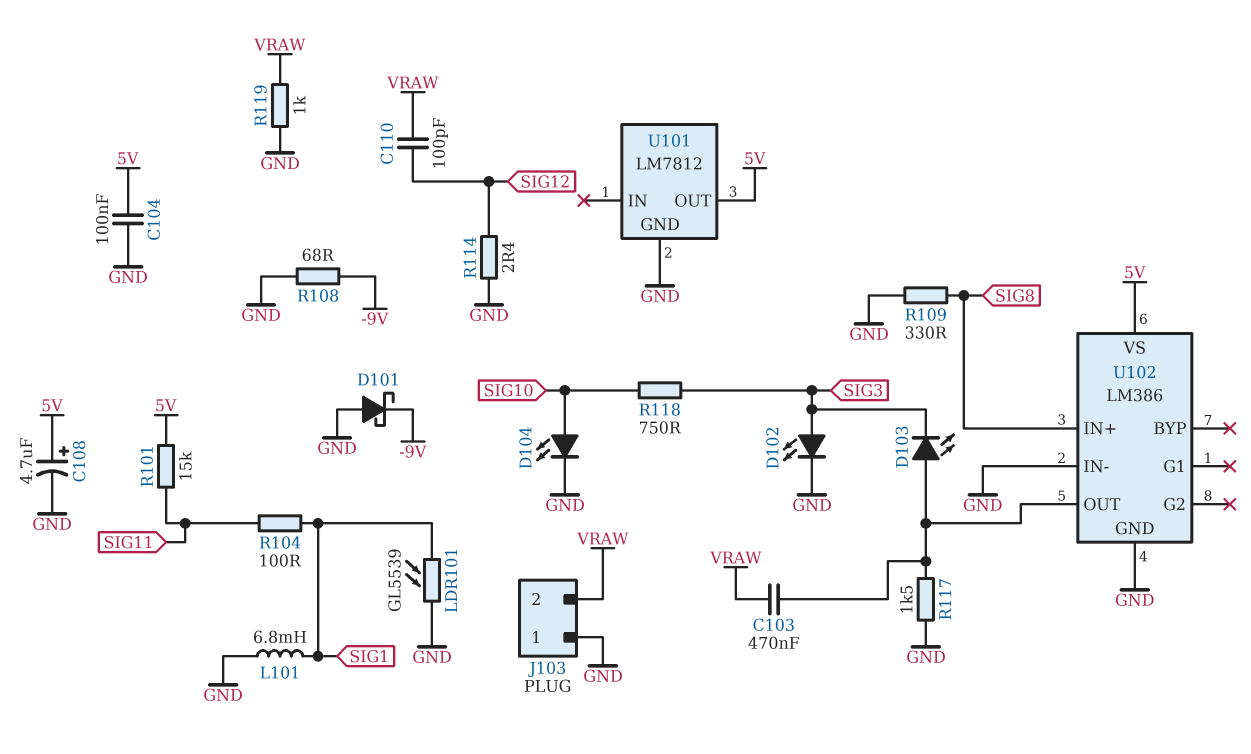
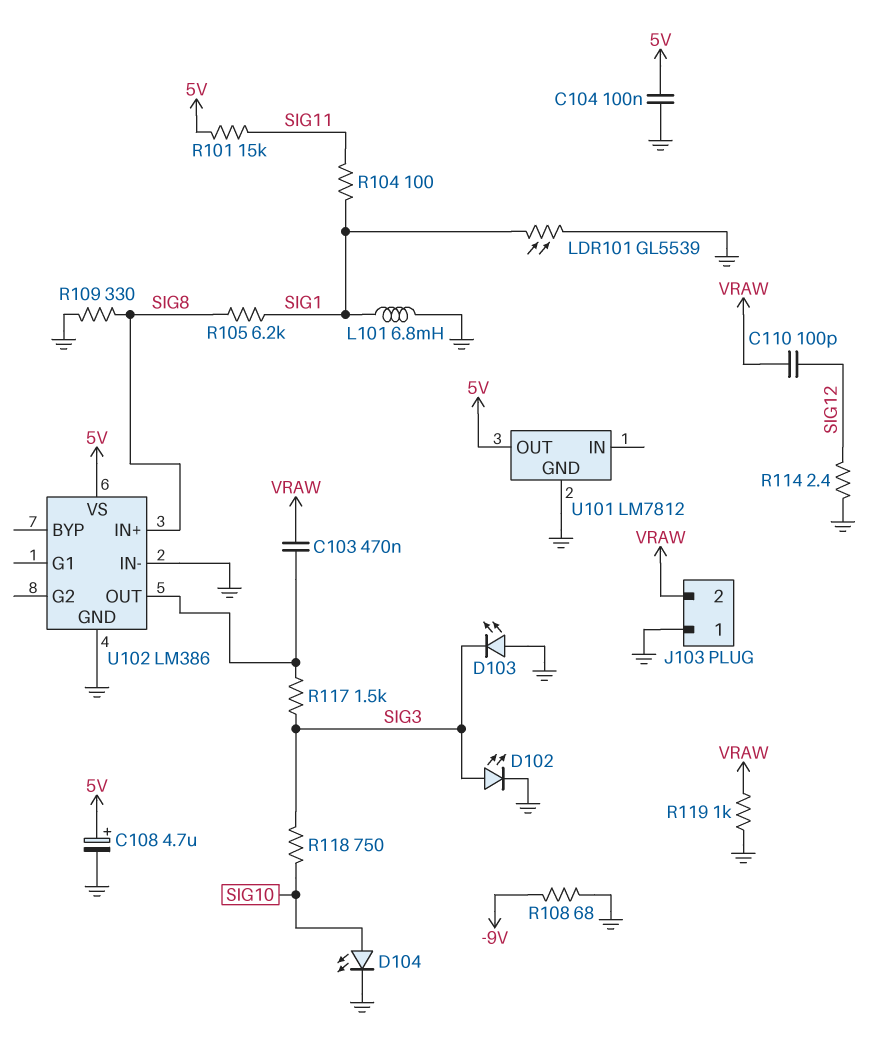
D101: schottky (A GND, K -9V) -> none
D103: LED (A U102/OUT, K SIG3) -> LED (A GND, K SIG3)
R105: none -> 6.2k (SIG1, SIG8)
R117: 1.5k (GND, U102/OUT) -> 1.5k (SIG3, U102/OUT)

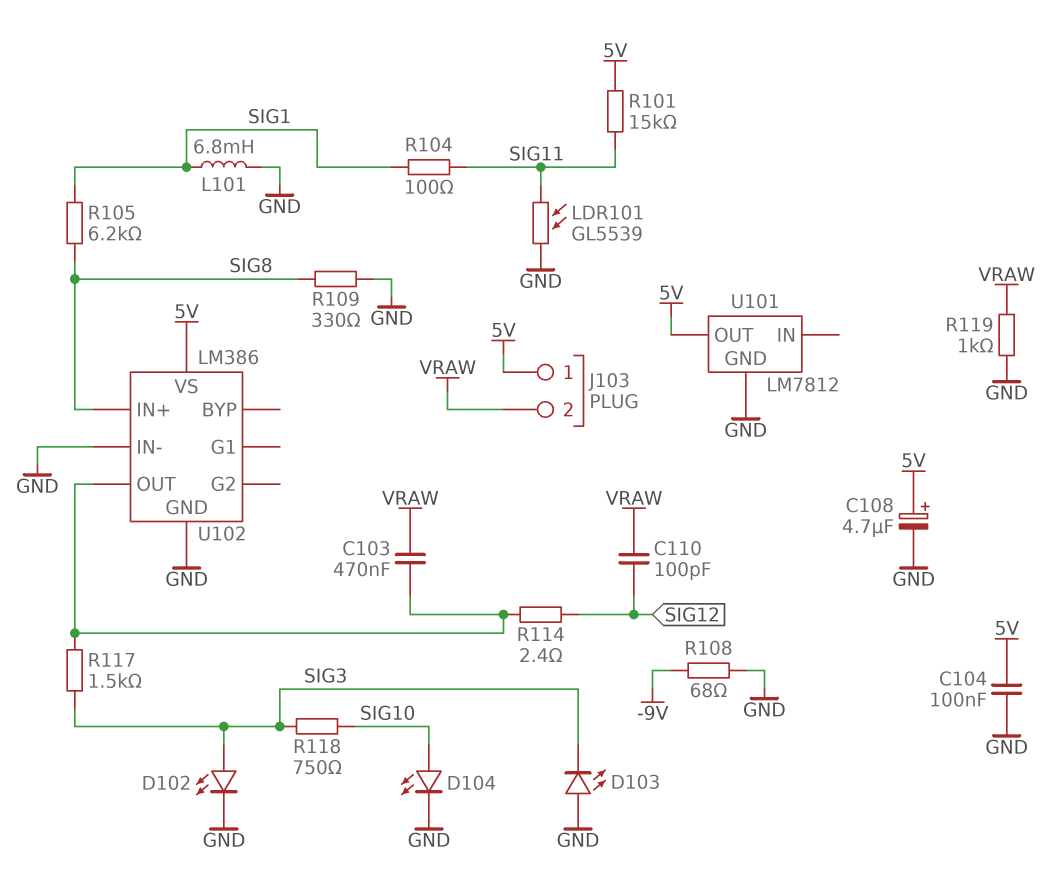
J103 pin 1: GND -> 5V
LDR101: GL5539 (GND, SIG1) -> GL5539 (GND, SIG11)
R114: 2.4 (GND, SIG12) -> 2.4 (SIG12, U102/OUT)

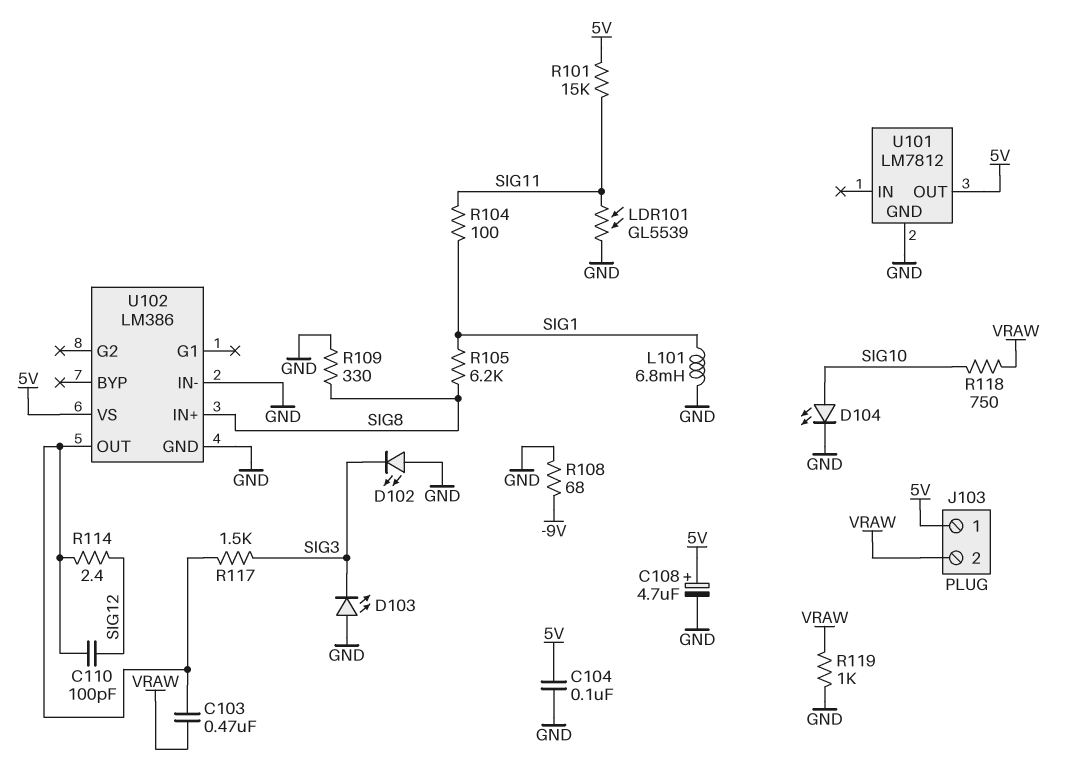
C110: 100pF (SIG12, VRAW) -> 100pF (SIG12, U102/OUT)
D102: LED (A SIG3, K GND) -> LED (A GND, K SIG3)
R118: 750 (SIG3, SIG10) -> 750 (SIG10, VRAW)

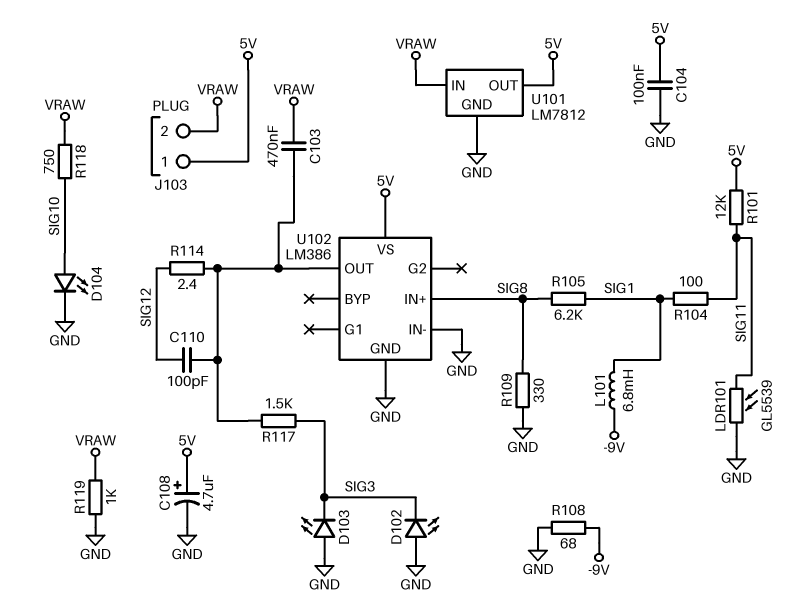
L101: 6.8mH (GND, SIG1) -> 6.8mH (-9V, SIG1)
R101: 15k (5V, SIG11) -> 12k (5V, SIG11)
U101 pin IN: none -> VRAW

